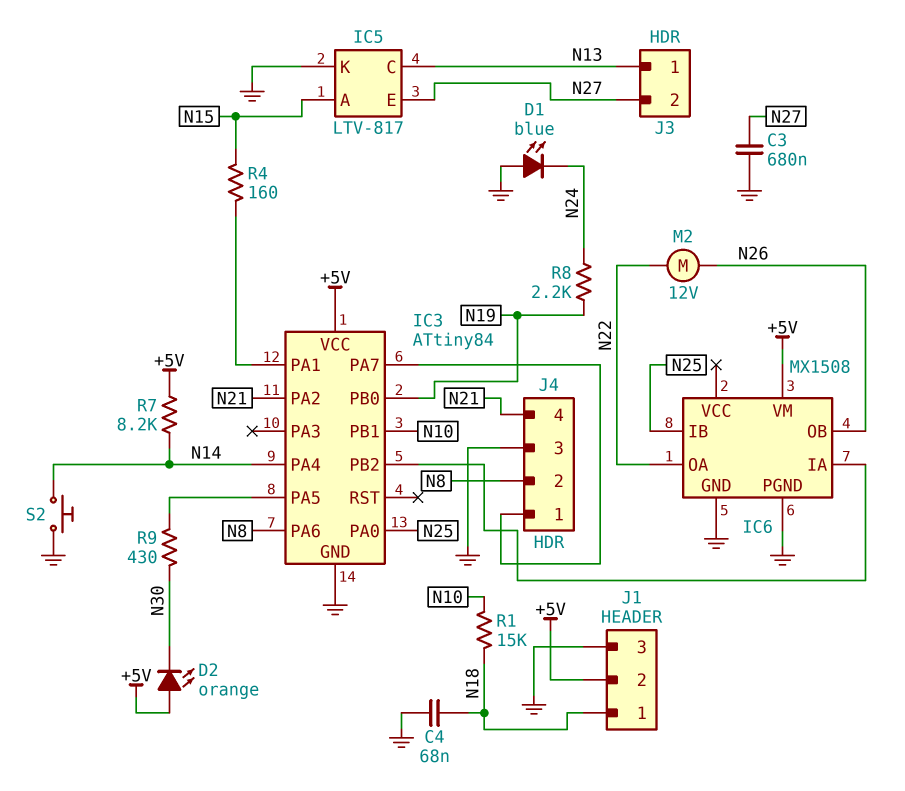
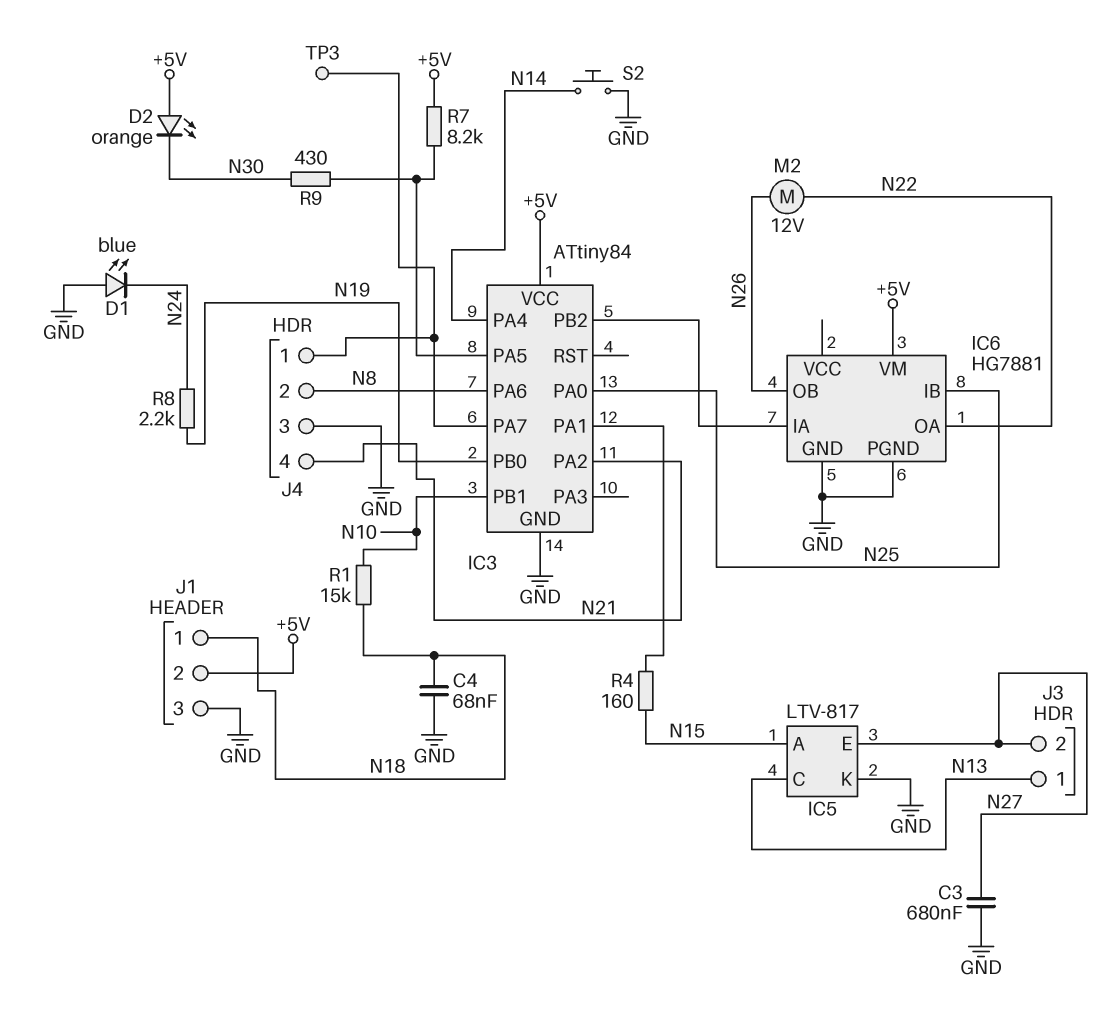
IC6: MX1508 -> HG7881
R7: 8.2k (+5V, N14) -> 8.2k (+5V, IC3/PA5)
TP3: none -> test point (IC3/PA7)

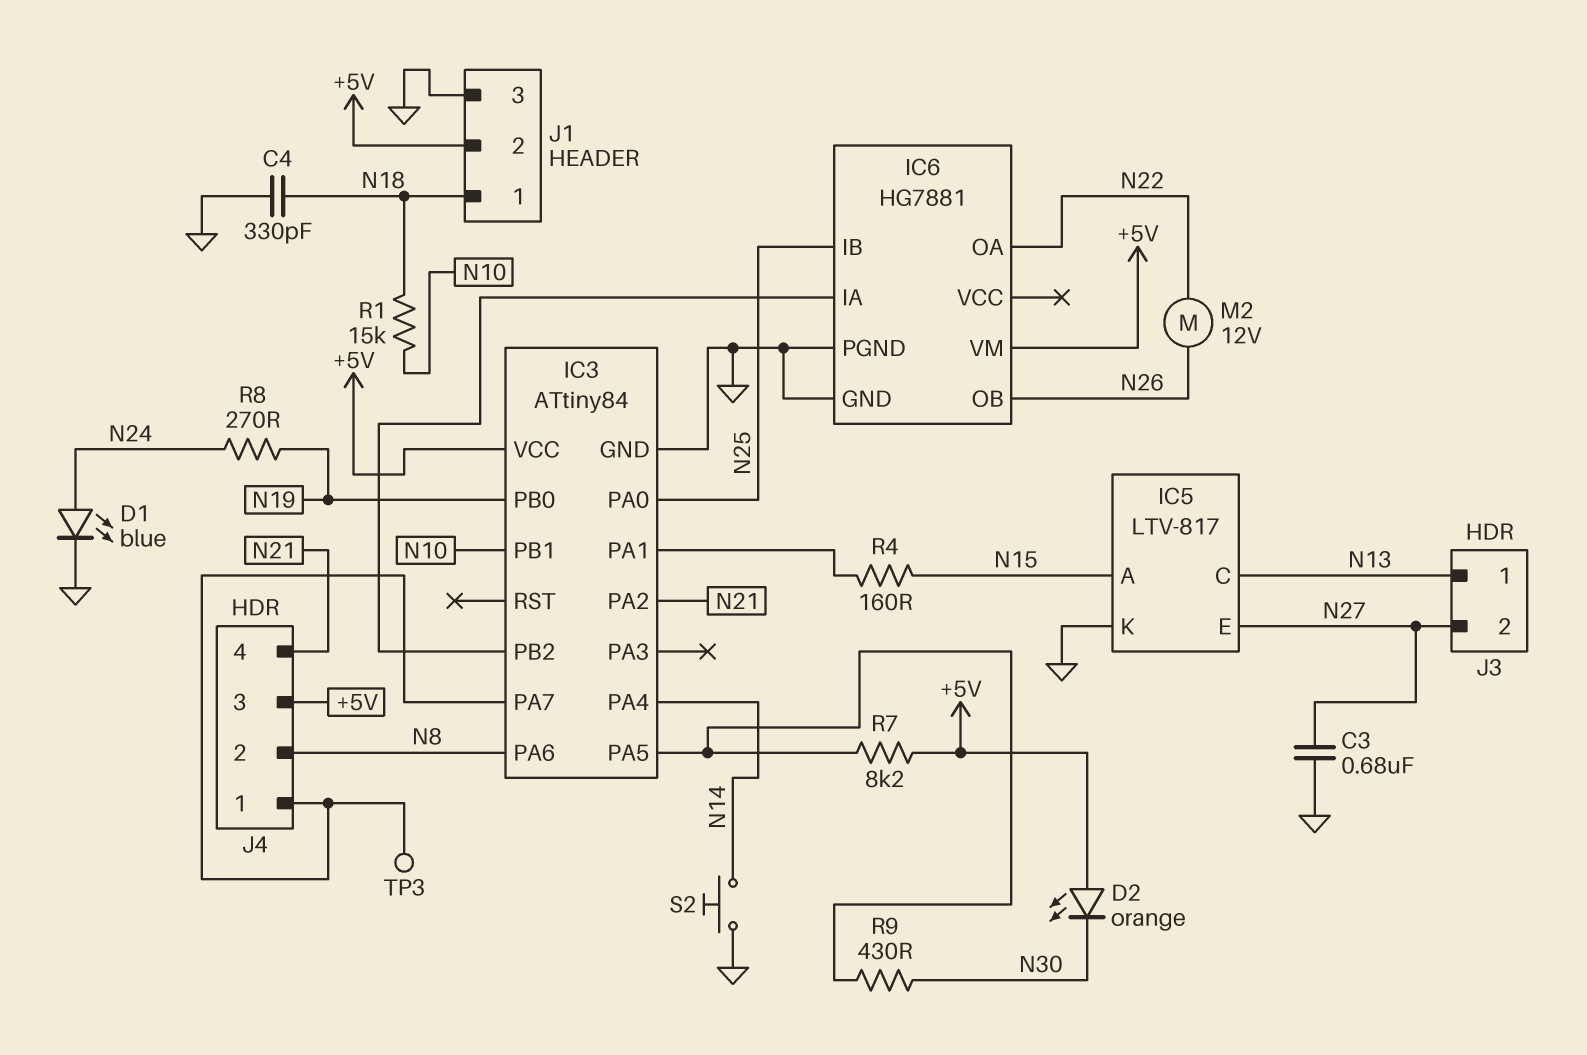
C4: 68nF (GND, N18) -> 330pF (GND, N18)
D1: LED blue (A GND, K N24) -> LED blue (A N24, K GND)
J4 pin 3: GND -> +5V
R8: 2.2k (N19, N24) -> 270 (N19, N24)

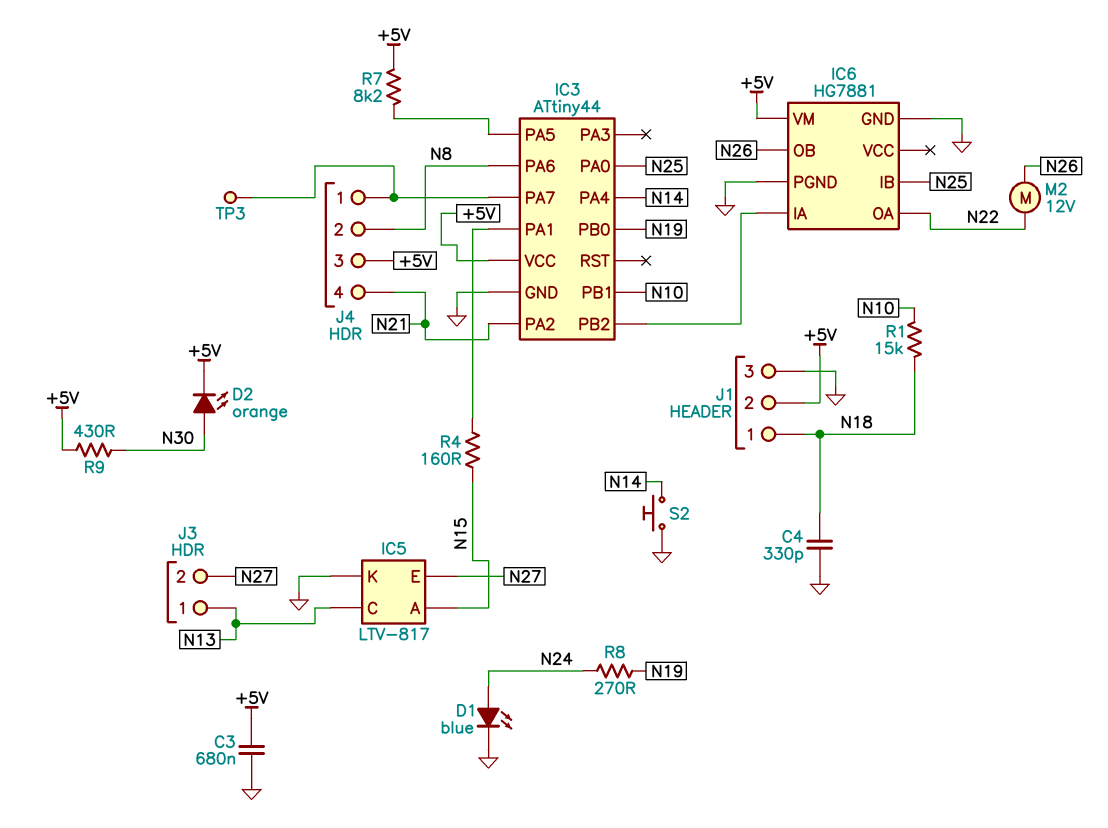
C3: 680nF (GND, N27) -> 680nF (+5V, GND)
D2: LED orange (A +5V, K N30) -> LED orange (A N30, K +5V)
IC3: ATtiny84 -> ATtiny44
R9: 430 (IC3/PA5, N30) -> 430 (+5V, N30)

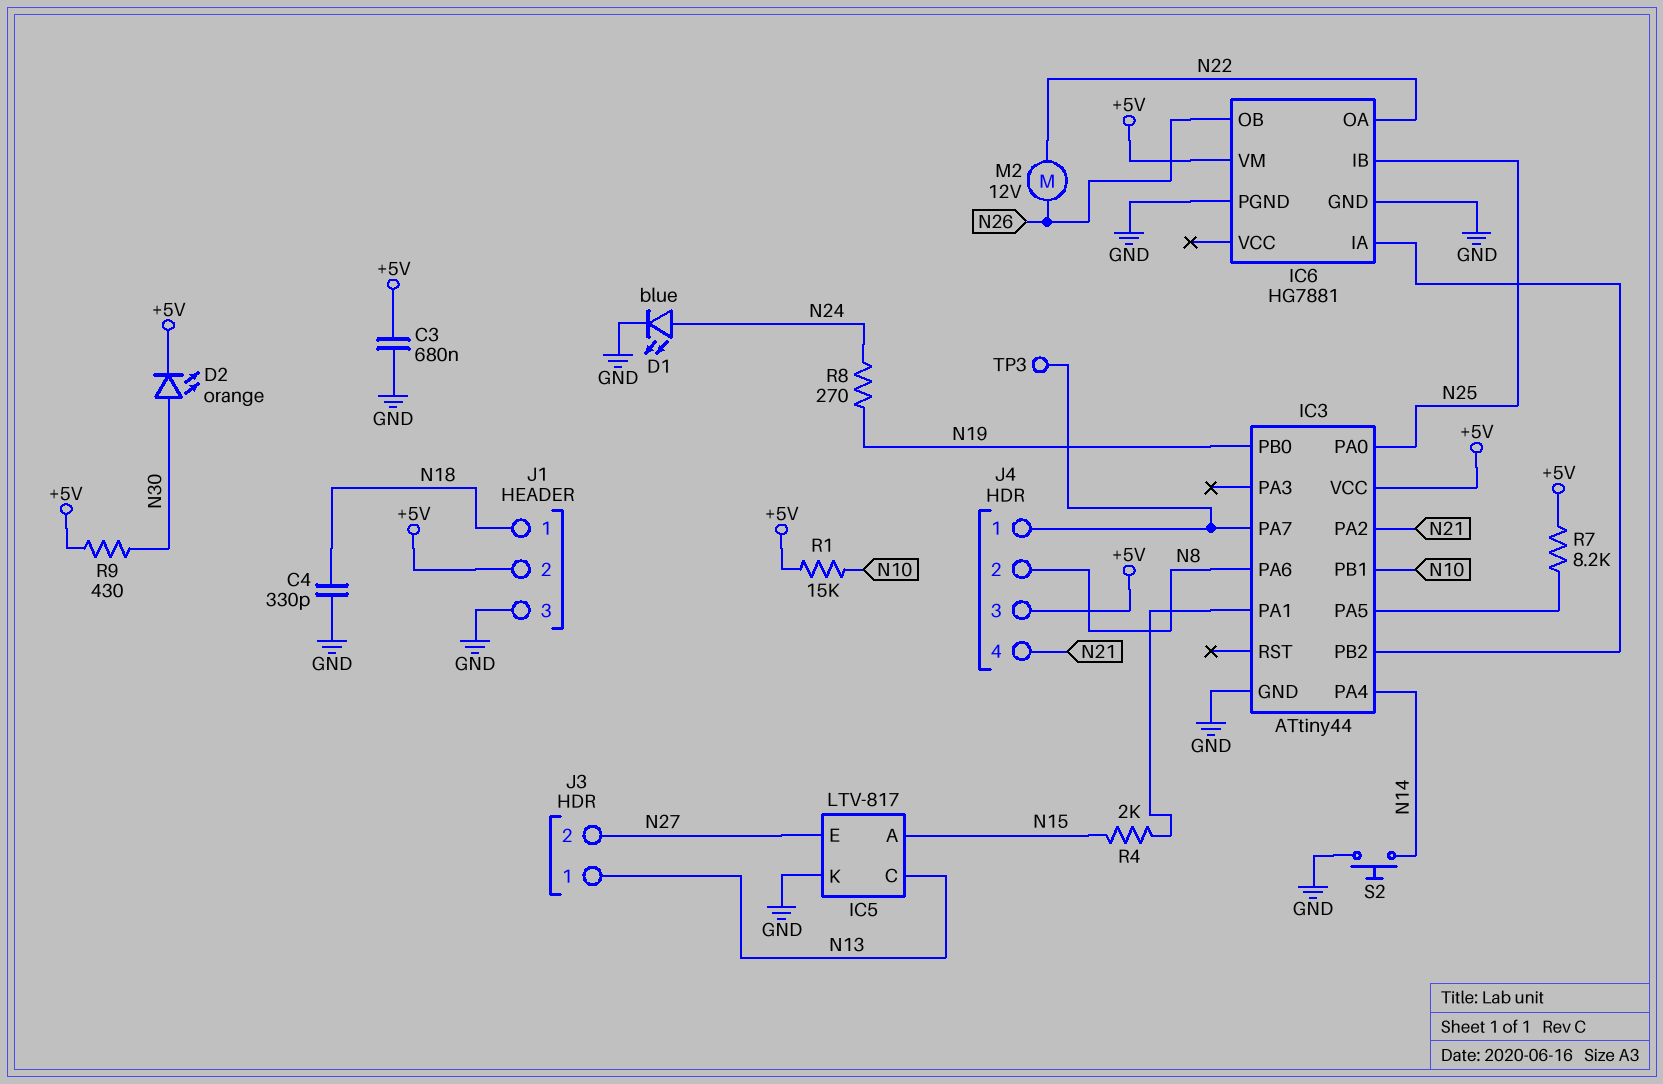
R1: 15k (N10, N18) -> 15k (+5V, N10)
R4: 160 (IC3/PA1, N15) -> 2k (IC3/PA1, N15)

